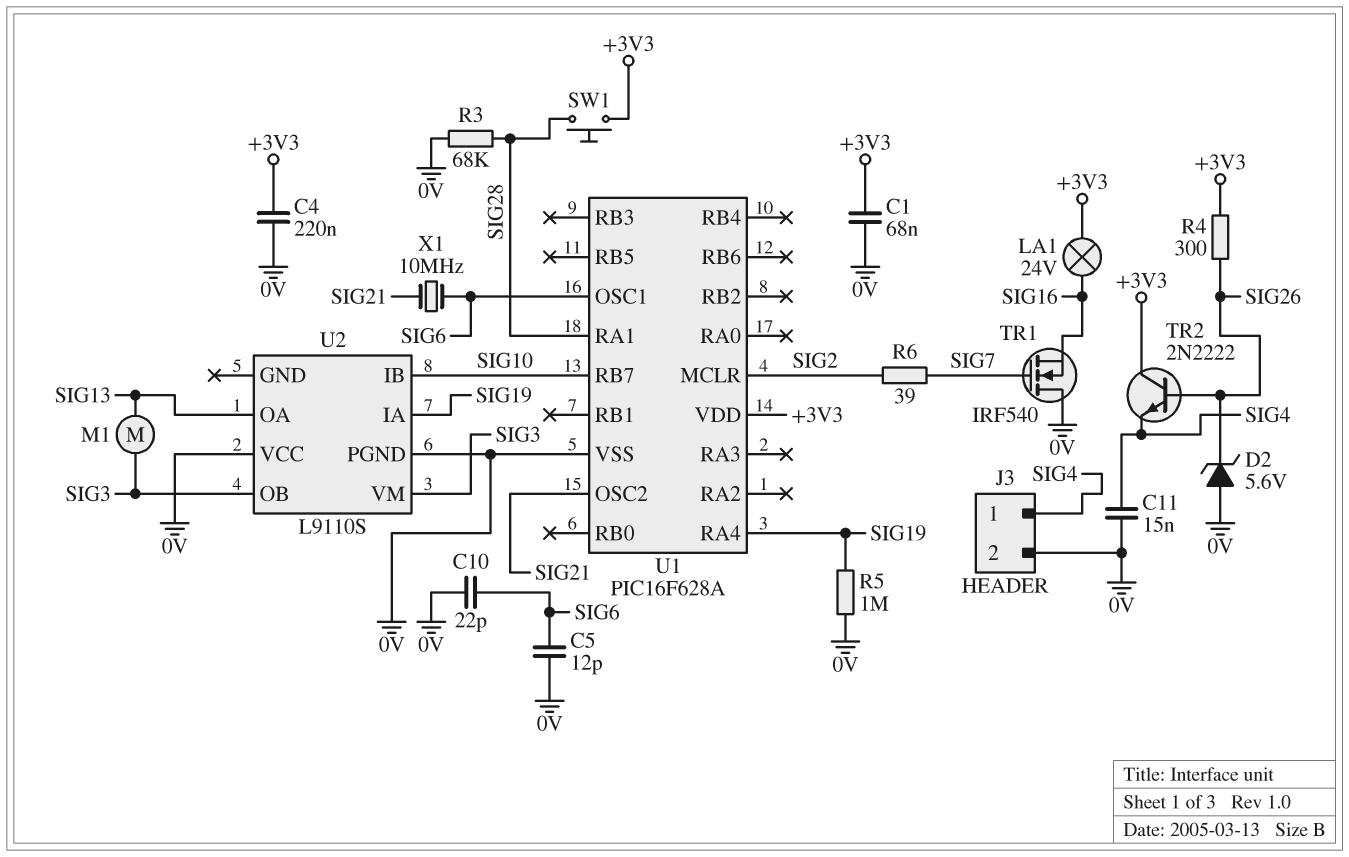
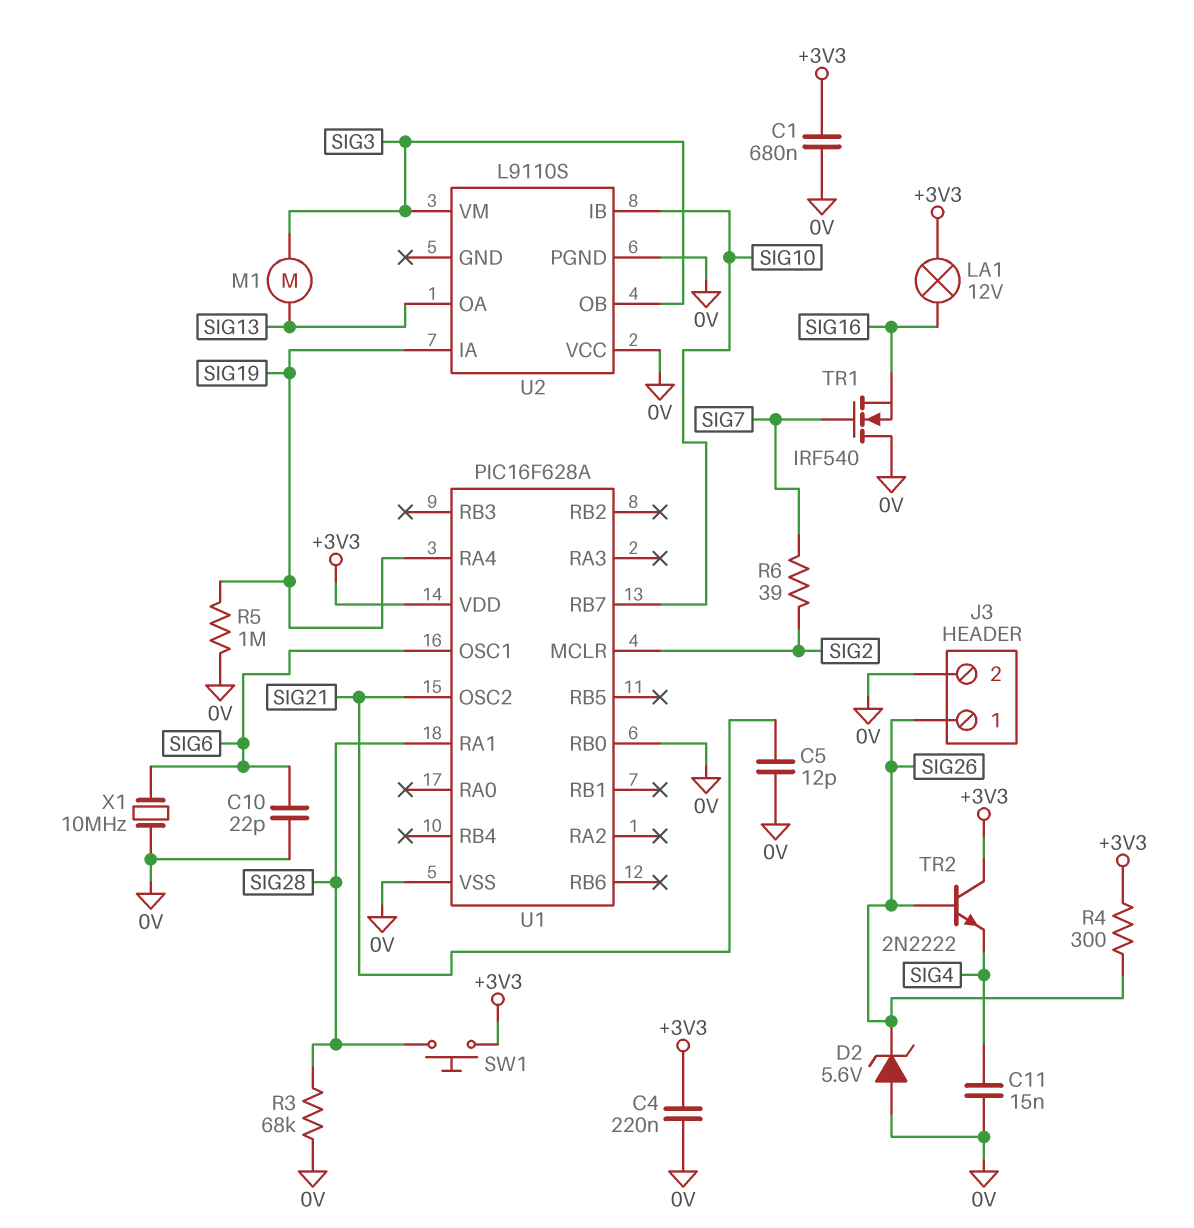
C1: 68nF (+3V3, 0V) -> 680nF (+3V3, 0V)
C5: 12pF (0V, SIG6) -> 12pF (0V, SIG21)
J3 pin 1: SIG4 -> SIG26
LA1: lamp 24V (+3V3, SIG16) -> lamp 12V (+3V3, SIG16)
U1 pin RB0: none -> 0V
X1: 10MHz (SIG6, SIG21) -> 10MHz (0V, SIG6)

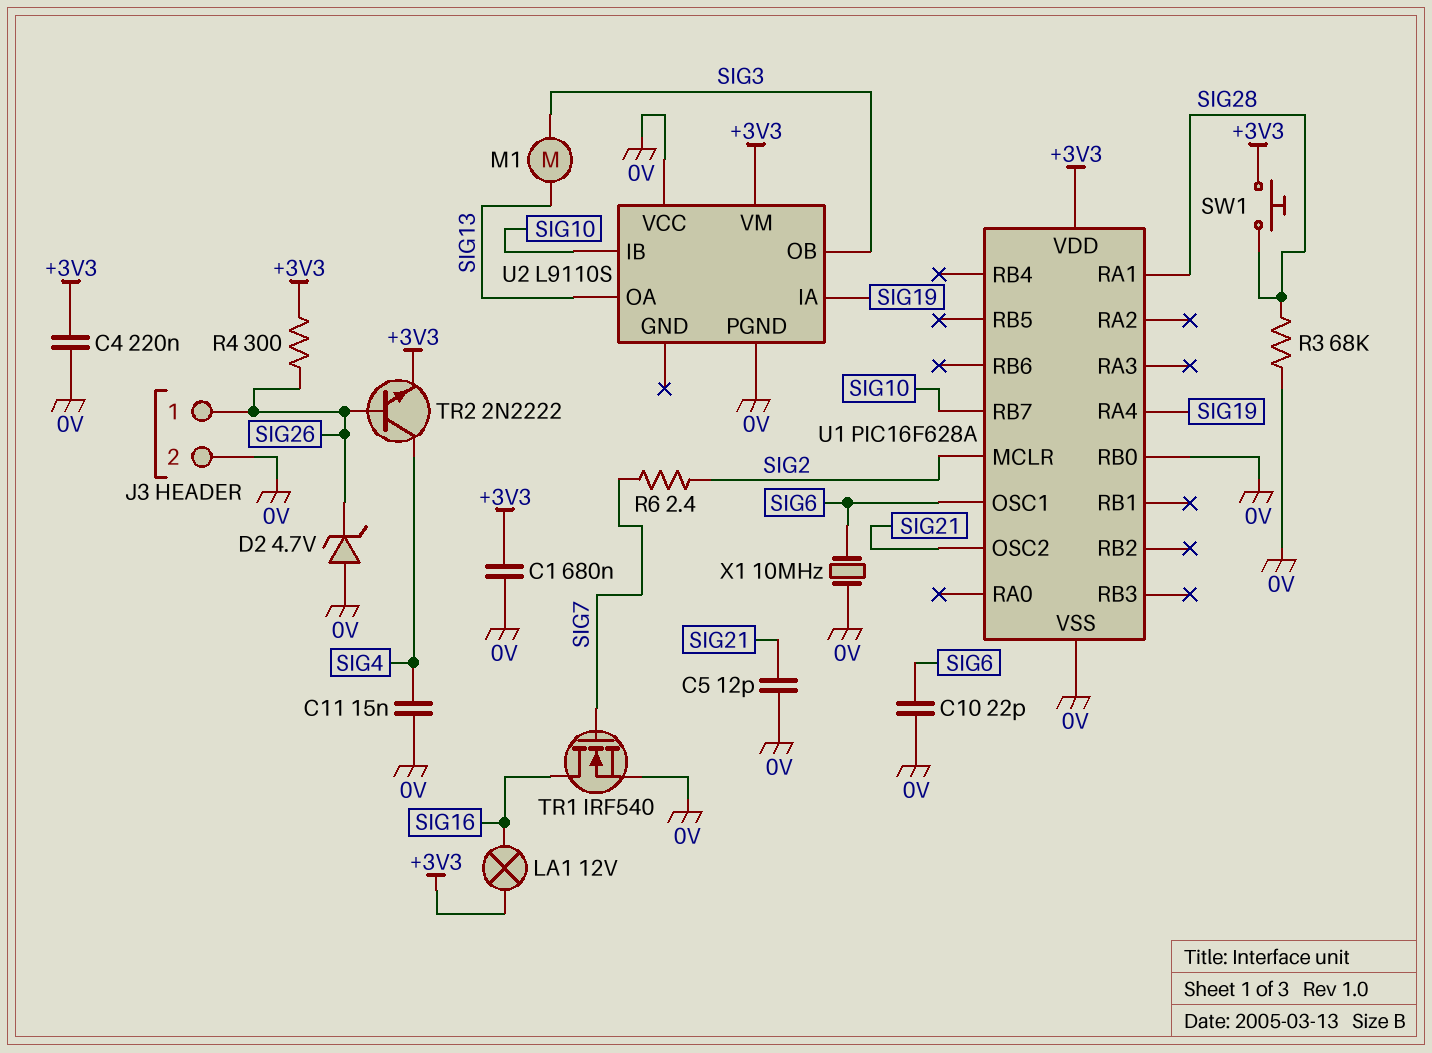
D2: zener 5.6V (A 0V, K SIG26) -> zener 4.7V (A 0V, K SIG26)
R5: 1M (0V, SIG19) -> none
R6: 39 (SIG2, SIG7) -> 2.4 (SIG2, SIG7)
TR1: NMOS IRF540 (G SIG7, D 0V, S SIG16) -> NMOS IRF540 (G SIG7, D SIG16, S 0V)
TR2: NPN 2N2222 (B SIG26, C +3V3, E SIG4) -> NPN 2N2222 (B SIG26, C SIG4, E +3V3)
U2 pin VM: SIG3 -> +3V3

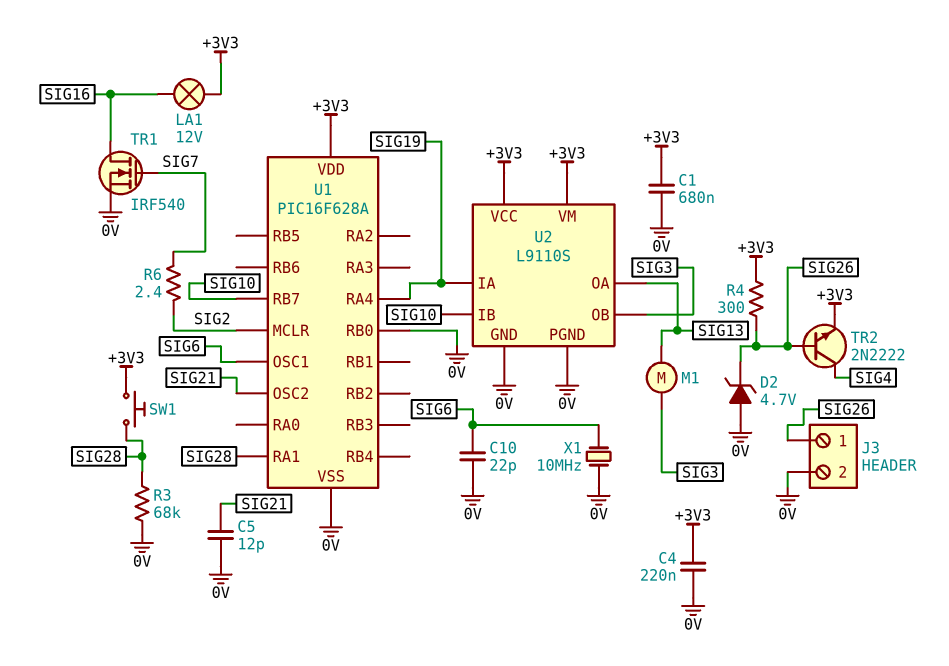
C11: 15nF (0V, SIG4) -> none
U2 pin GND: none -> 0V
U2 pin VCC: 0V -> +3V3

